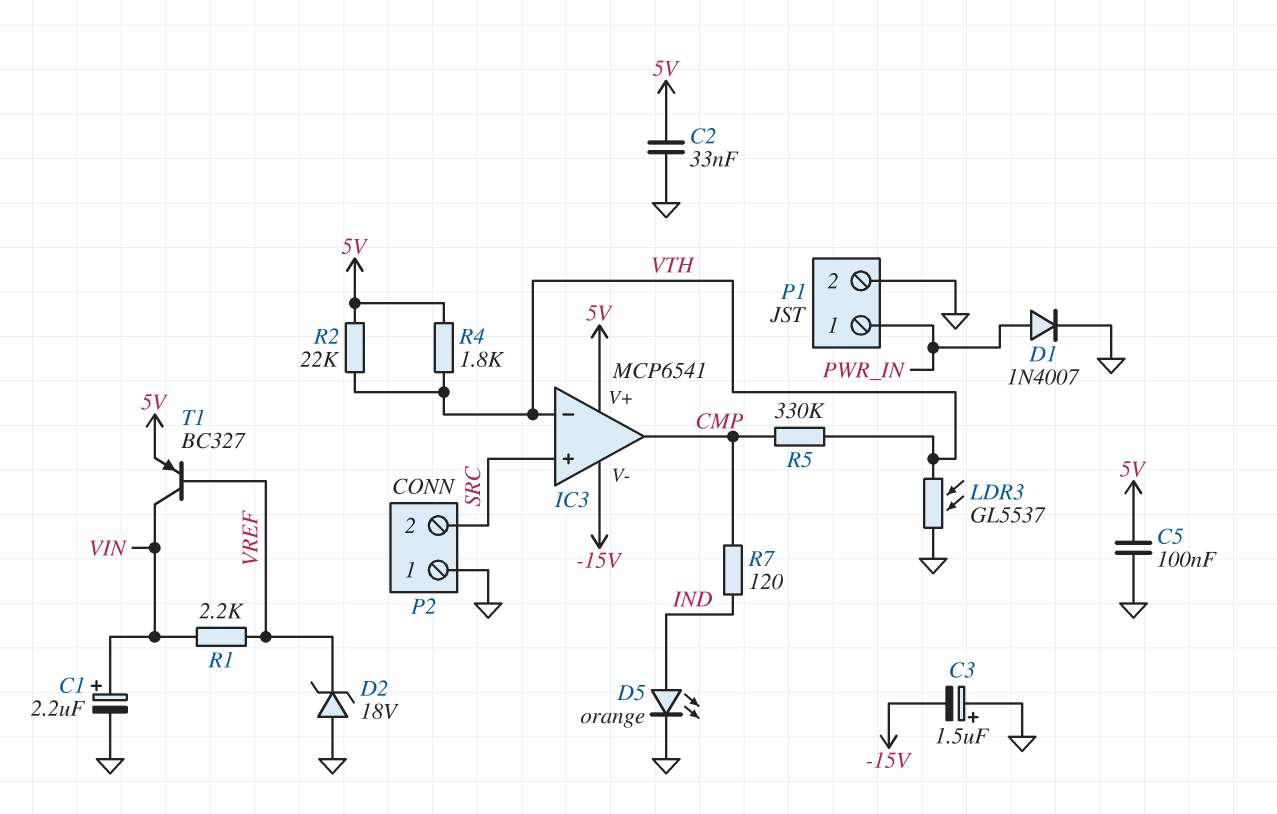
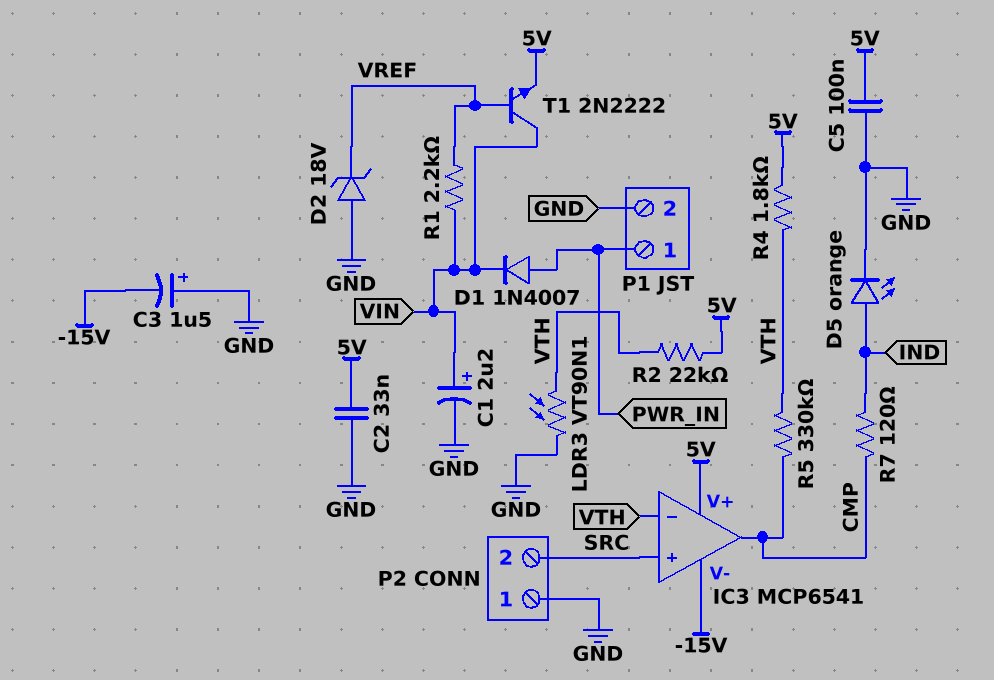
D1: diode 1N4007 (A PWR_IN, K GND) -> diode 1N4007 (A PWR_IN, K VIN)
LDR3: GL5537 (GND, VTH) -> VT90N1 (GND, VTH)
T1: PNP BC327 (B VREF, C VIN, E 5V) -> NPN 2N2222 (B VREF, C VIN, E 5V)

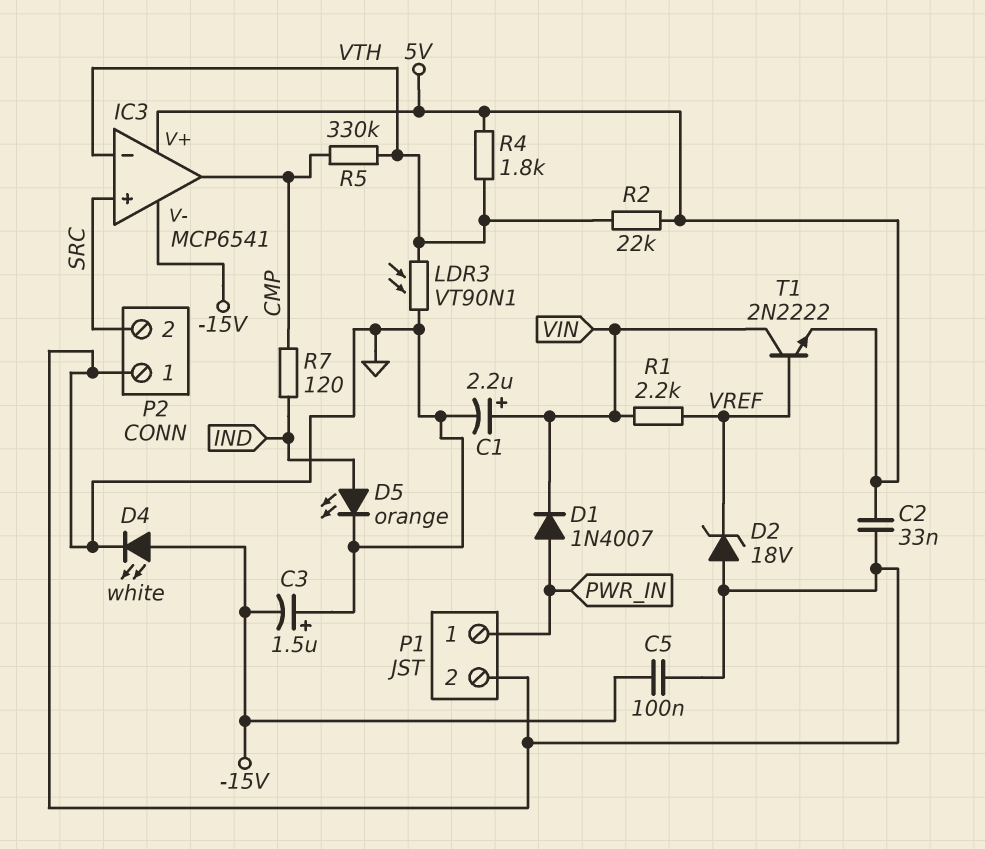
C5: 100nF (5V, GND) -> 100nF (-15V, GND)
D4: none -> LED white (A -15V, K GND)

